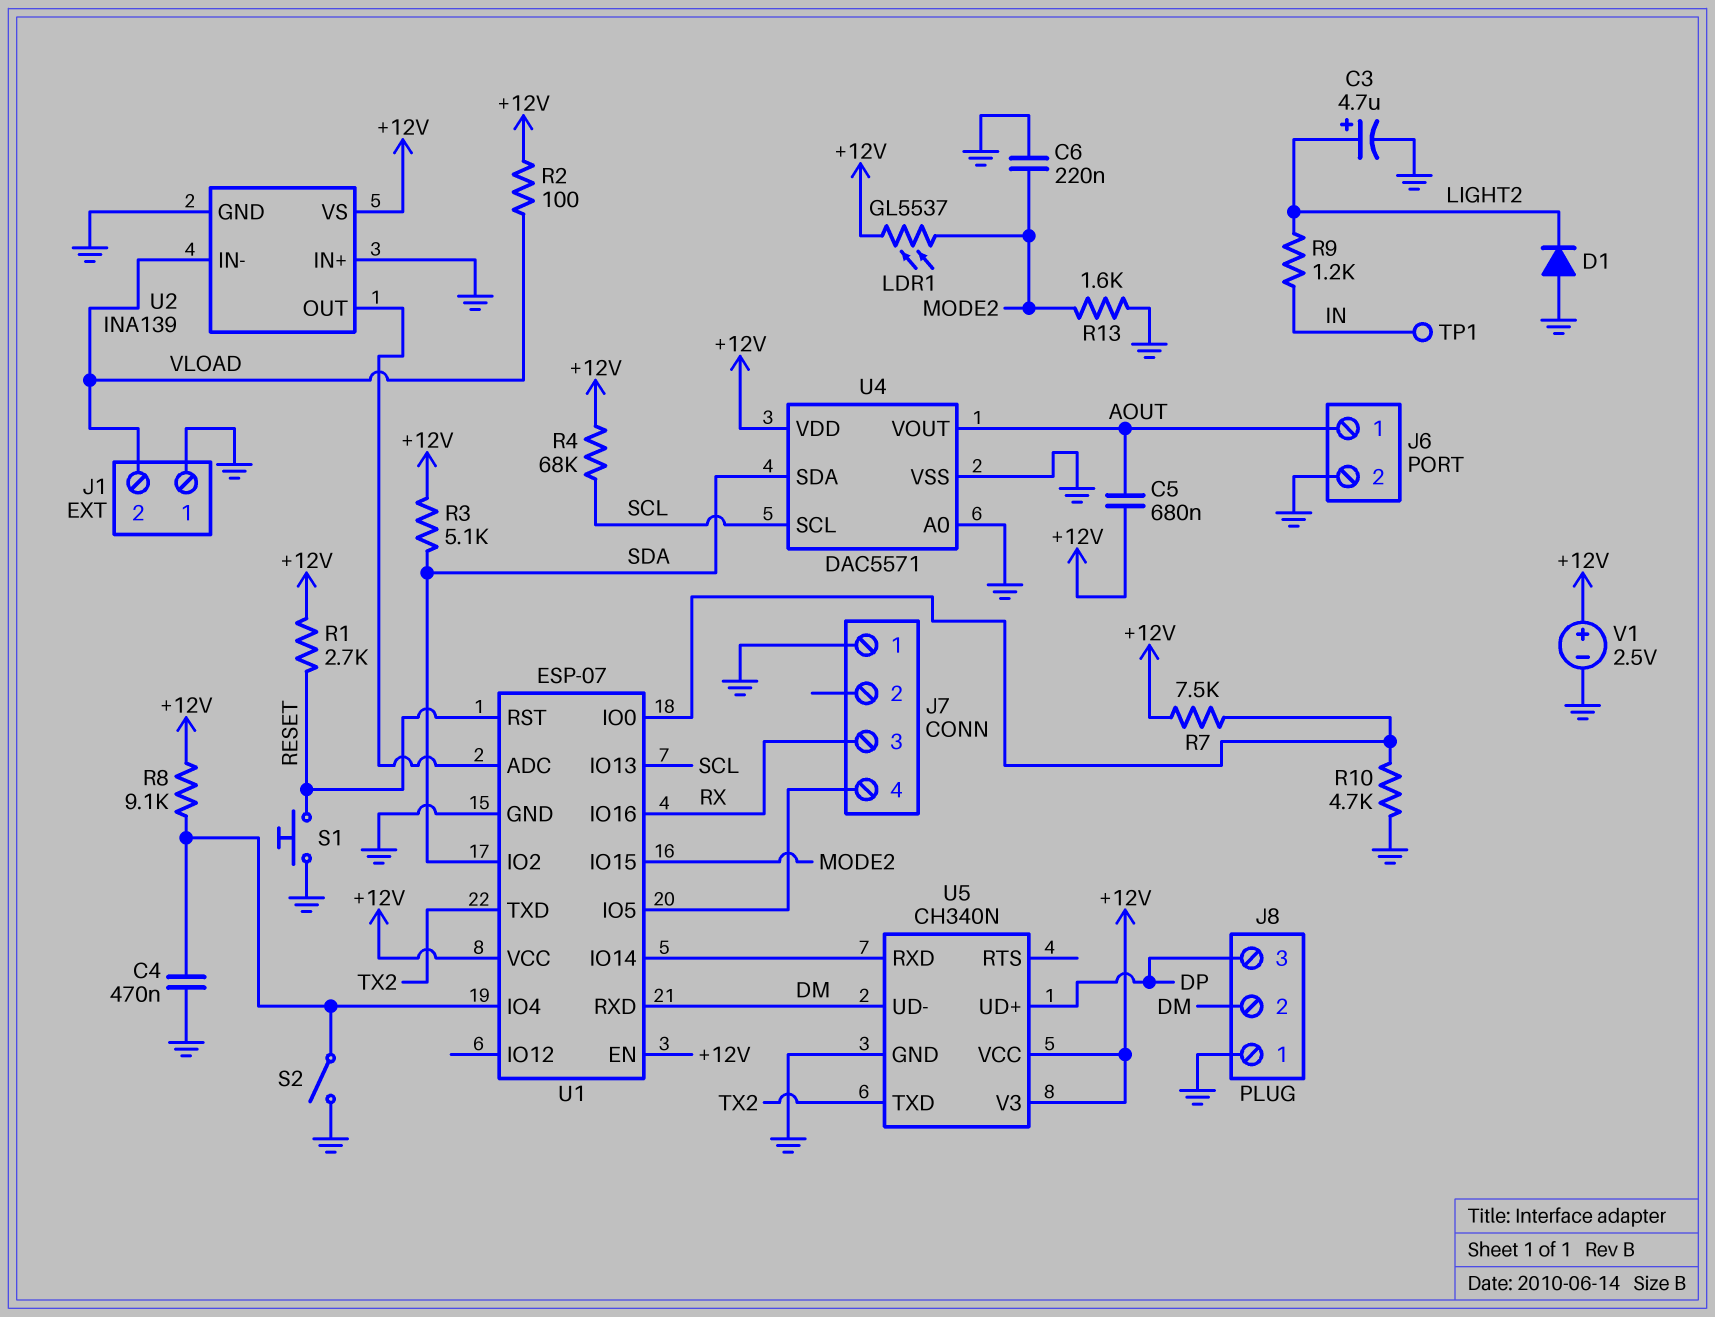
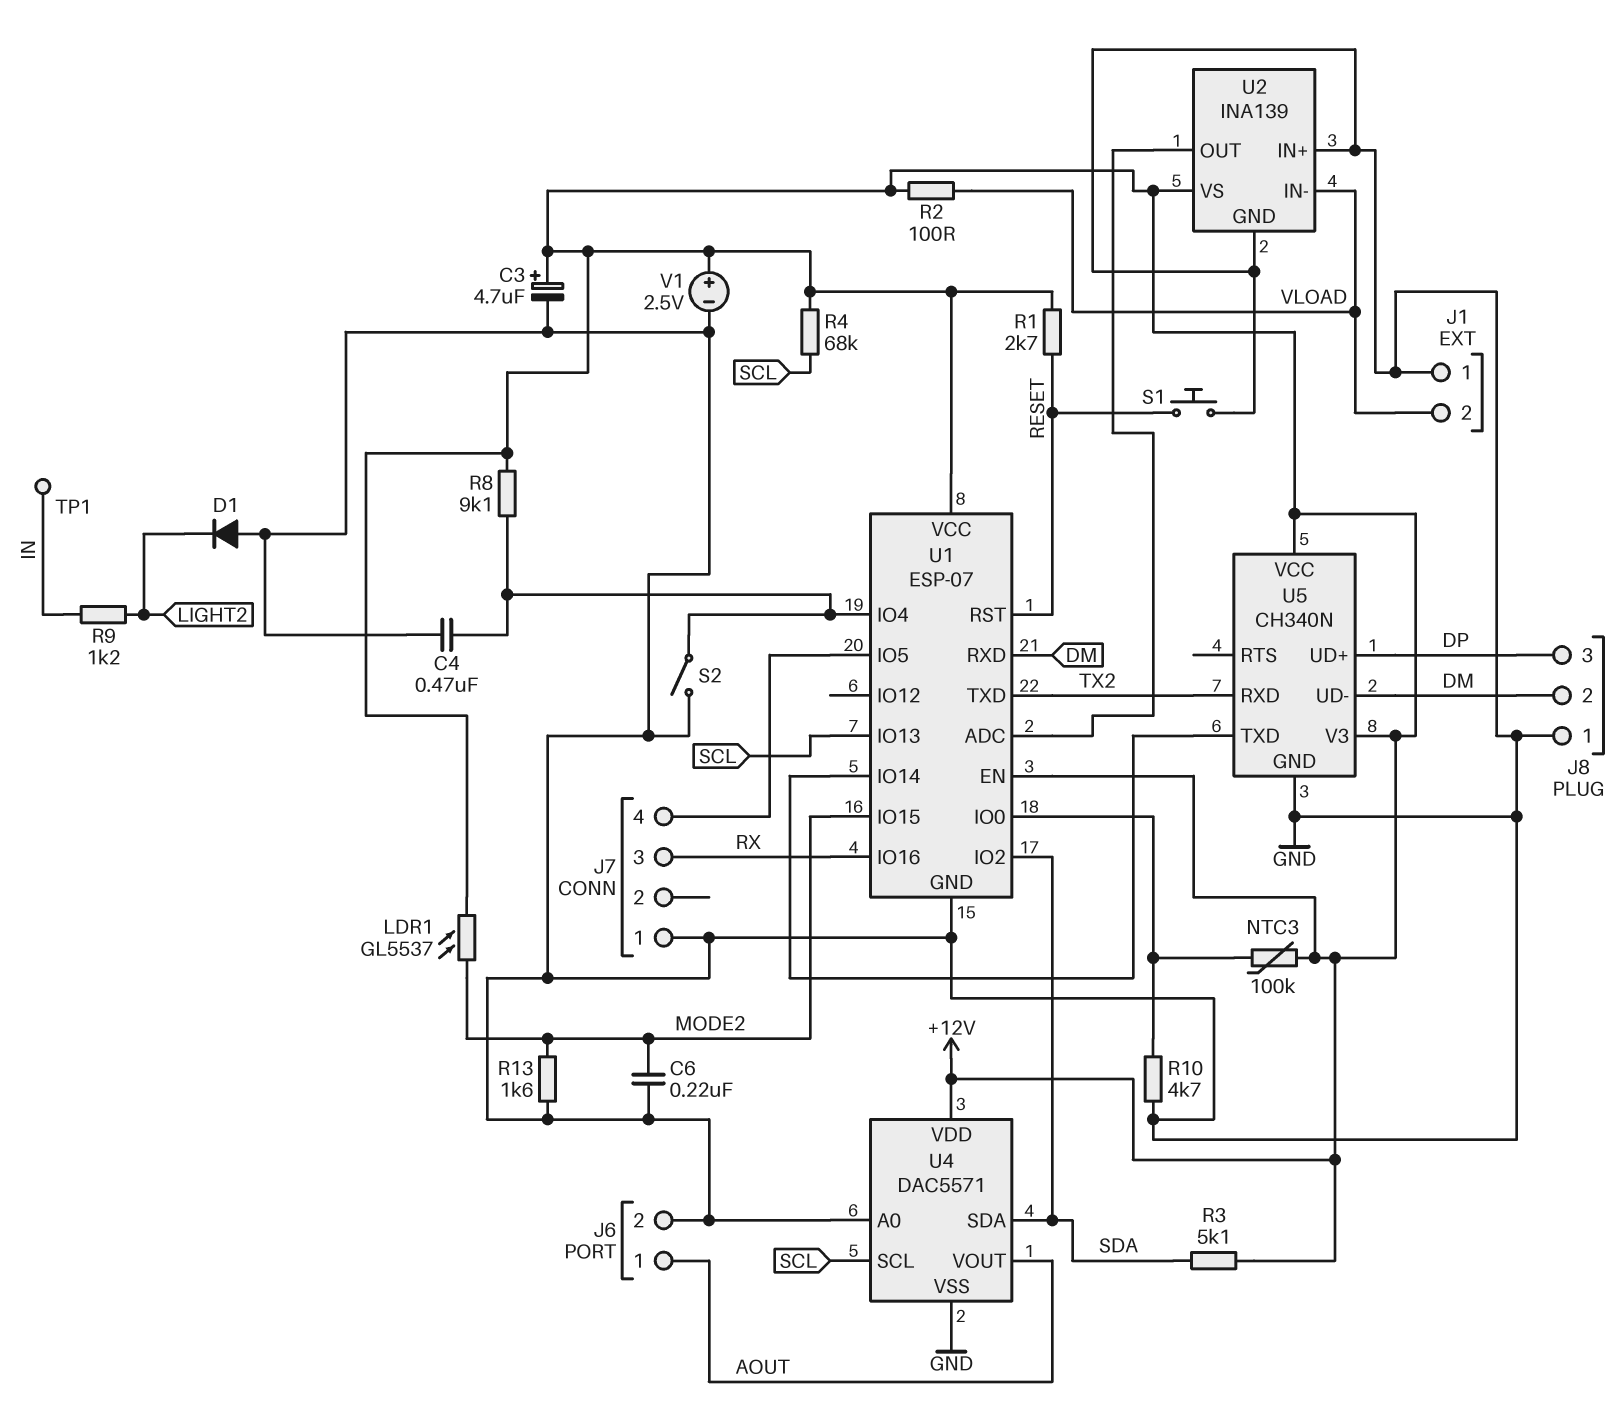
C3: 4.7uF (plus LIGHT2, minus GND) -> 4.7uF (plus +12V, minus GND)
C5: 680nF (+12V, AOUT) -> none
NTC3: none -> 100k (+12V, U1/IO0)
R7: 7.5k (+12V, U1/IO0) -> none
U5 pin RXD: U1/IO14 -> TX2
U5 pin TXD: TX2 -> U1/IO14

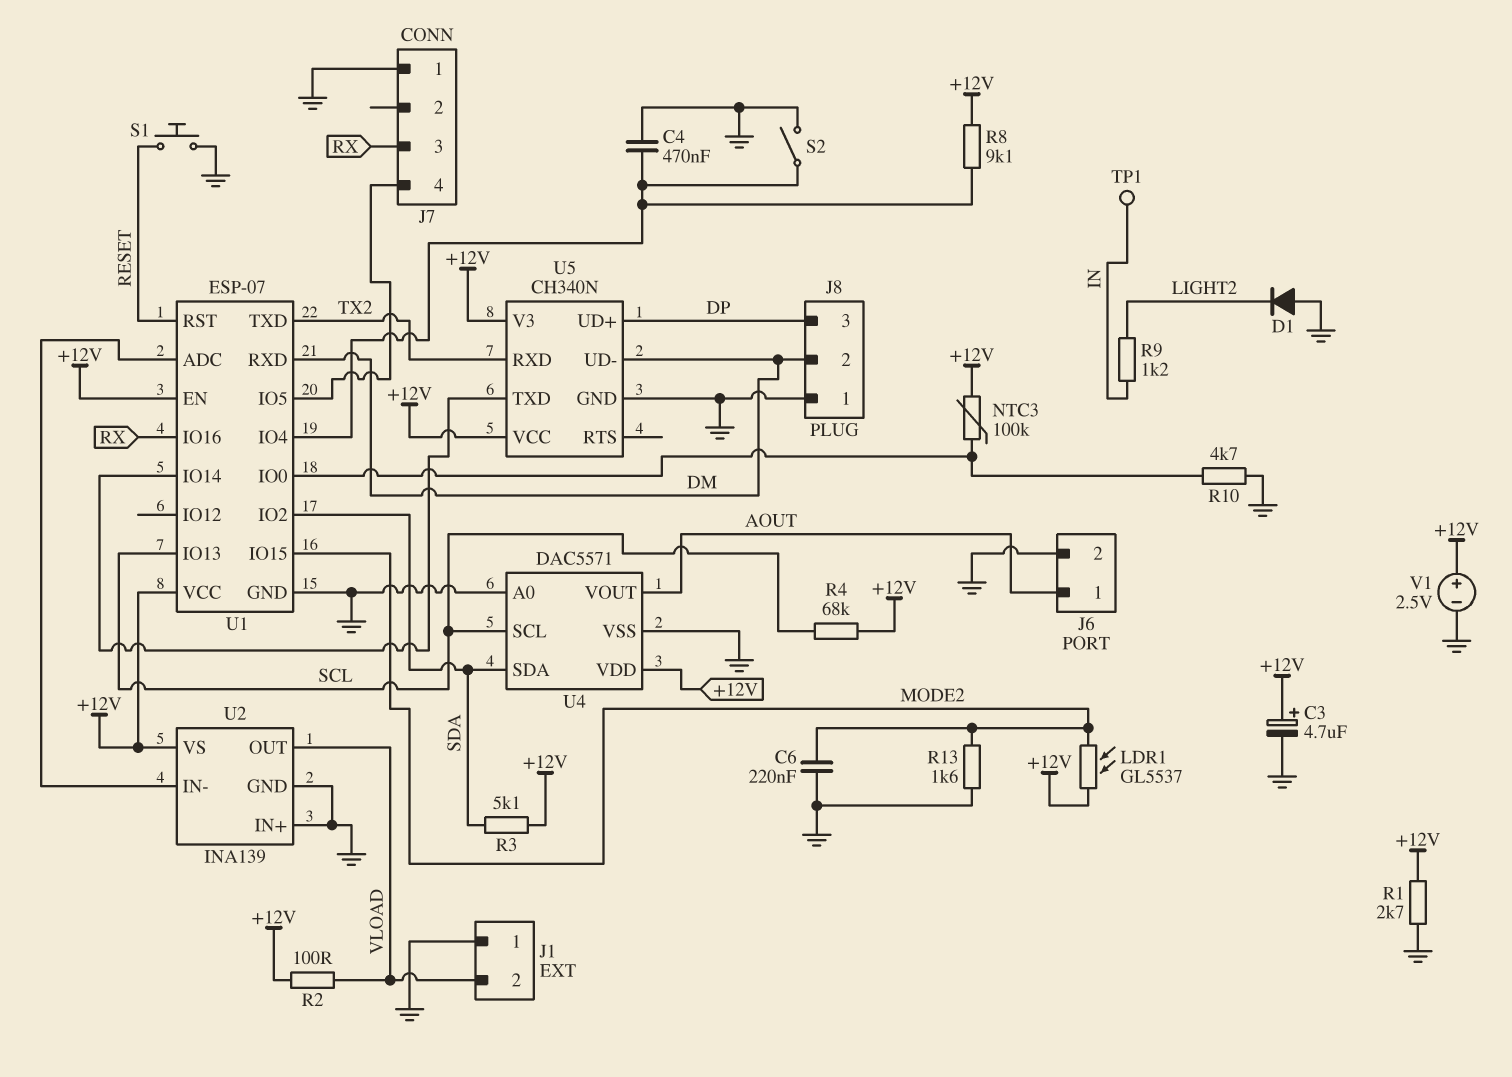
R1: 2.7k (+12V, RESET) -> 2.7k (+12V, GND)
U2 pin IN-: VLOAD -> U1/ADC
U2 pin OUT: U1/ADC -> VLOAD

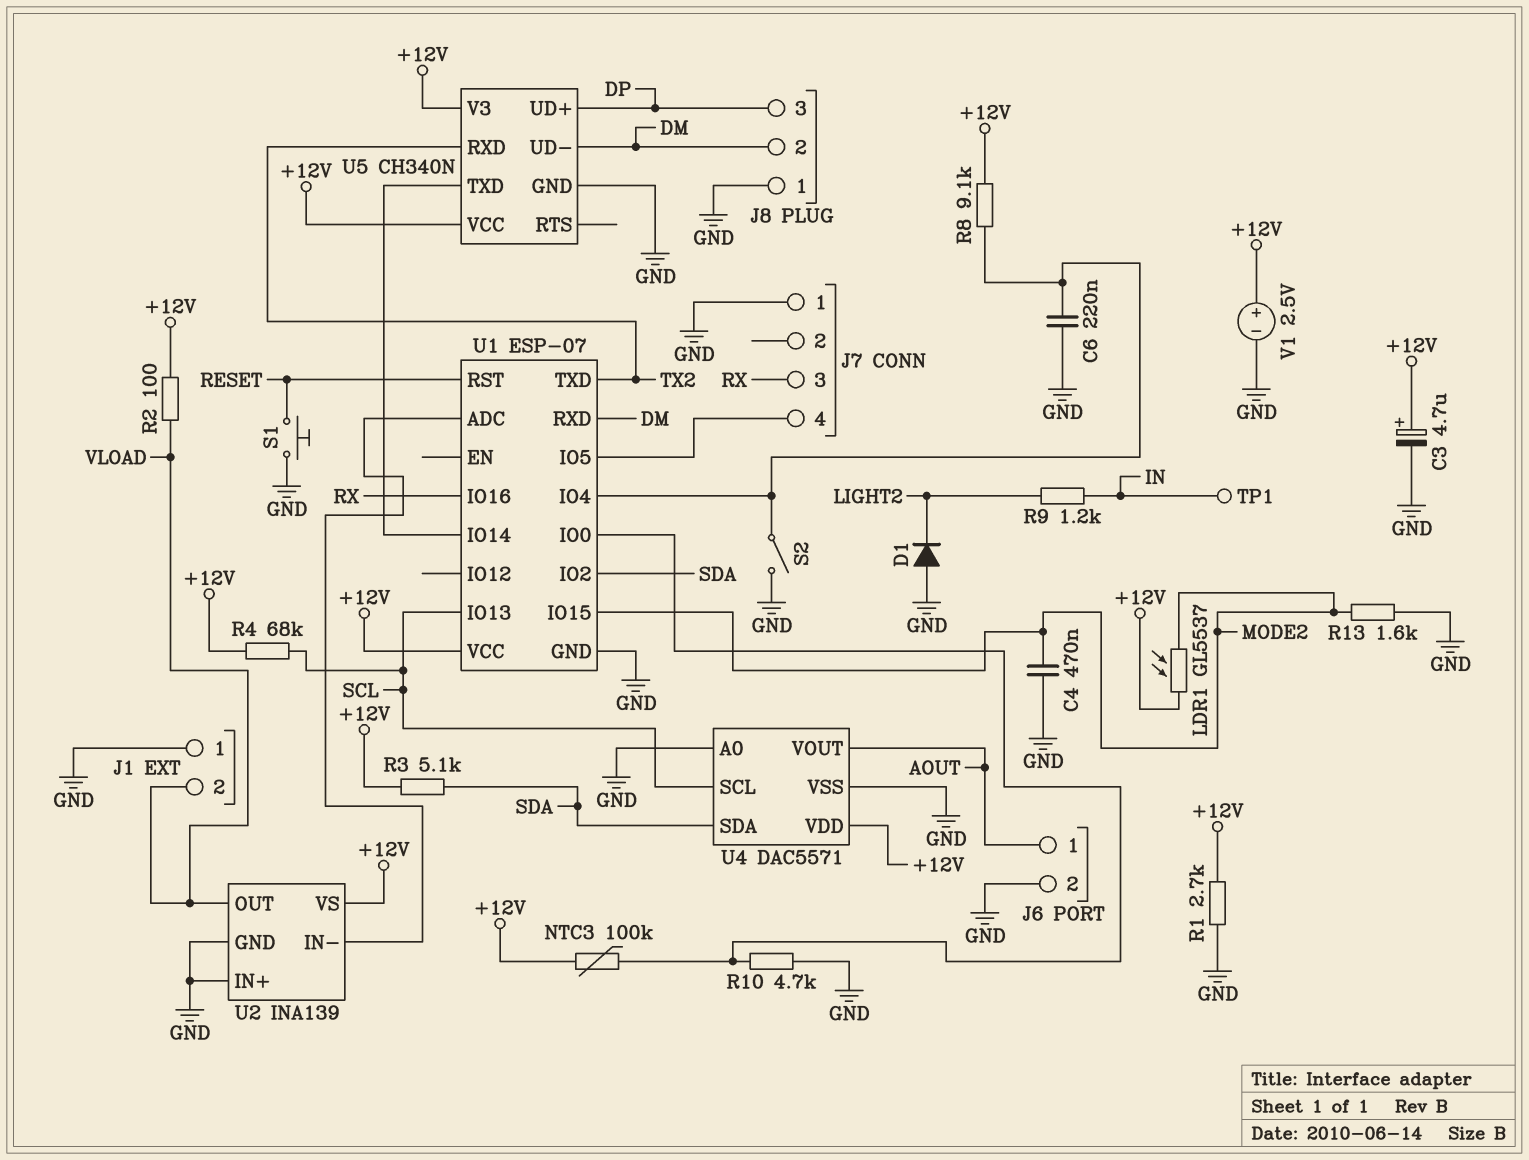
C4: 470nF (GND, U1/IO4) -> 470nF (GND, MODE2)
C6: 220nF (GND, MODE2) -> 220nF (GND, U1/IO4)
U1 pin EN: +12V -> none

